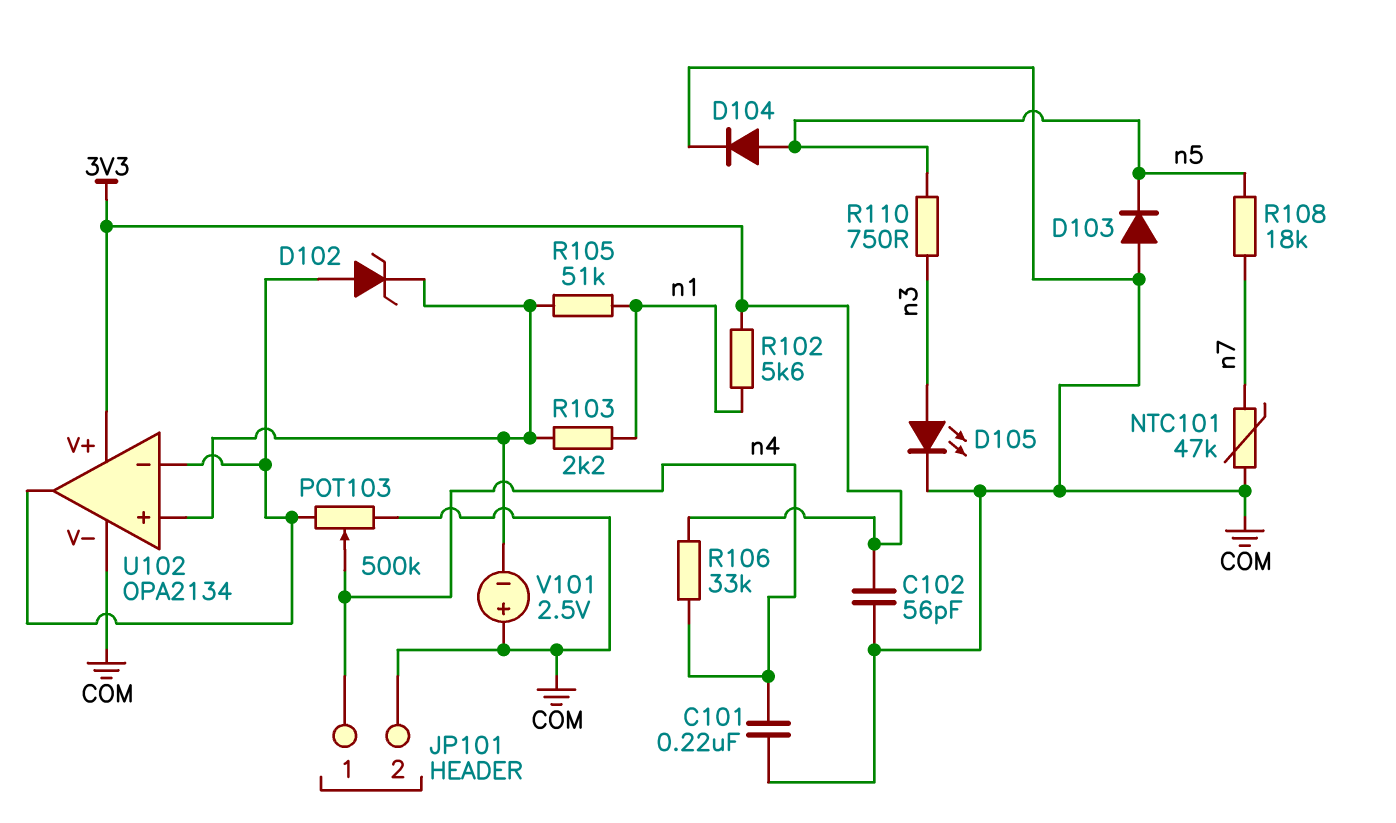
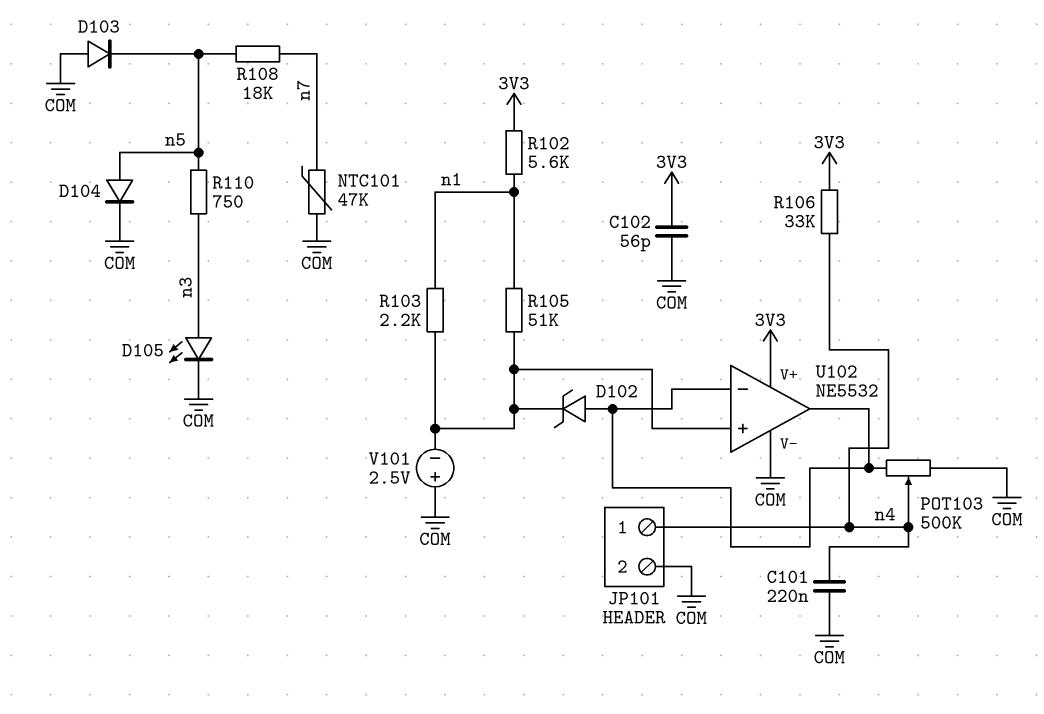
U102: OPA2134 -> NE5532

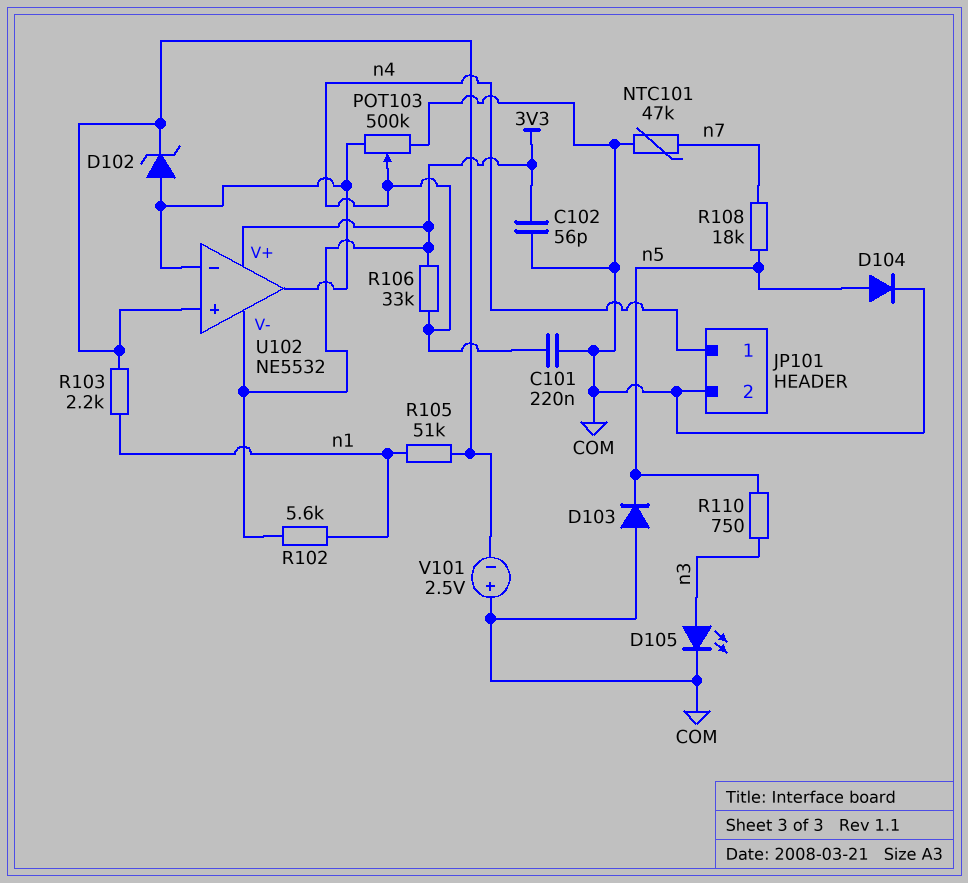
U102 pin V-: COM -> 3V3

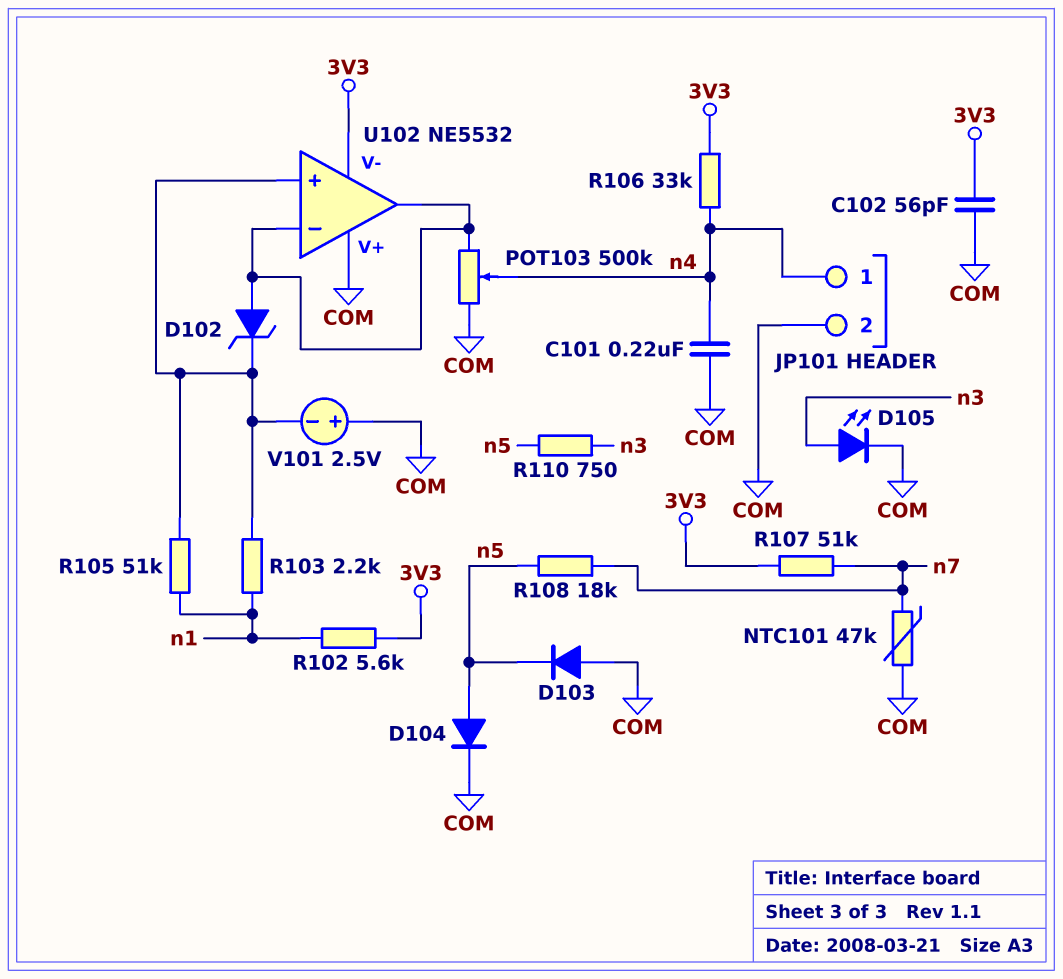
R107: none -> 51k (3V3, n7)
U102 pin V+: 3V3 -> COM

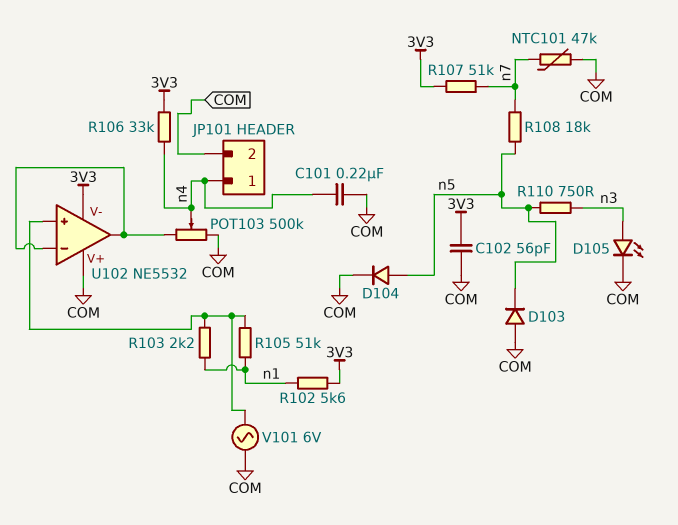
D102: zener (A U102/in-, K U102/in+) -> none
V101: 2.5V (plus COM, minus U102/in+) -> AC 6V (COM, U102/in+)

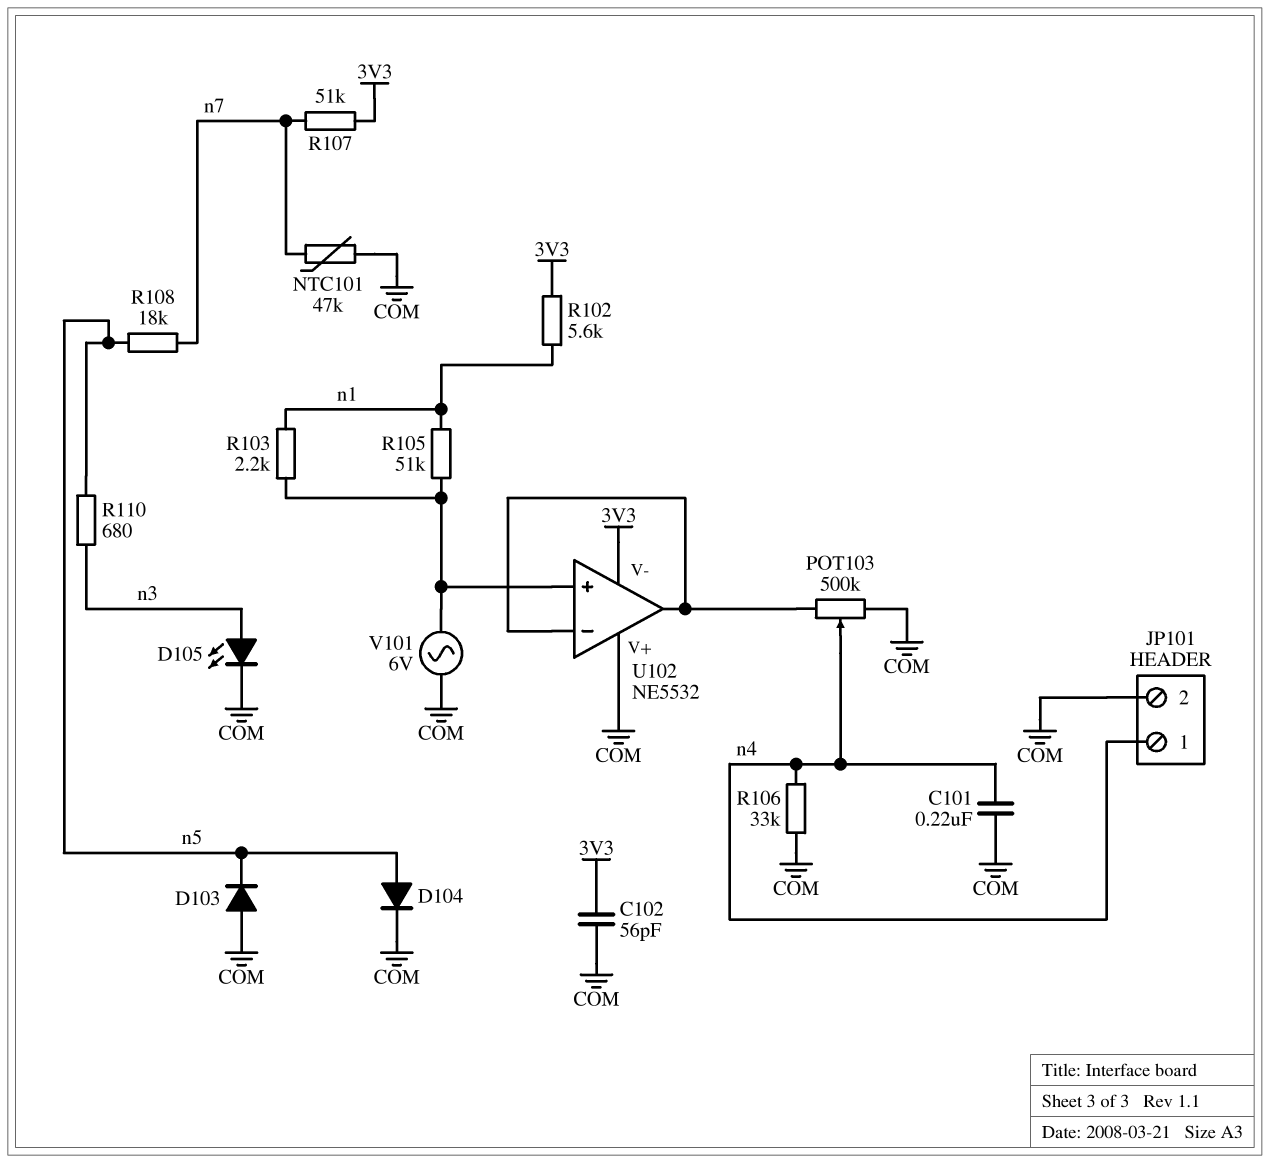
R106: 33k (3V3, n4) -> 33k (COM, n4)
R110: 750 (n3, n5) -> 680 (n3, n5)

